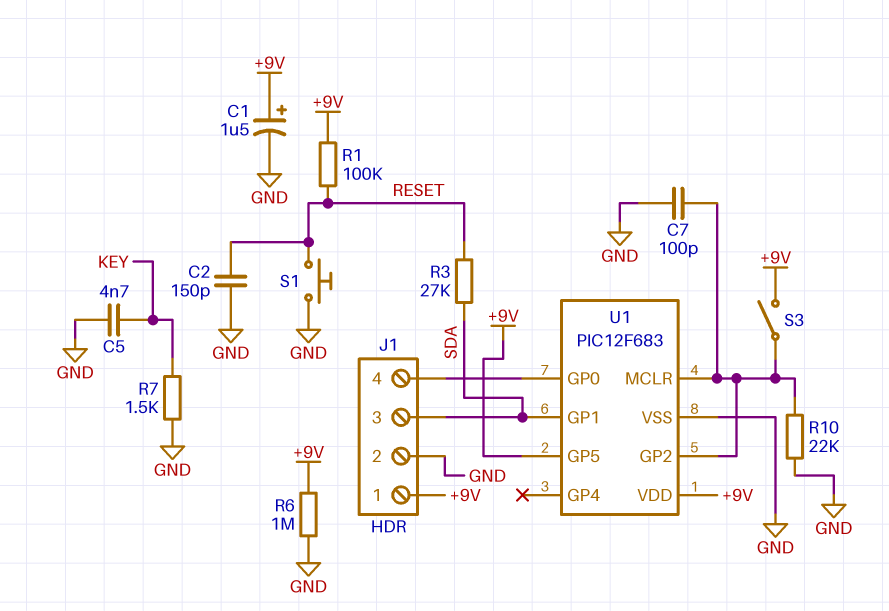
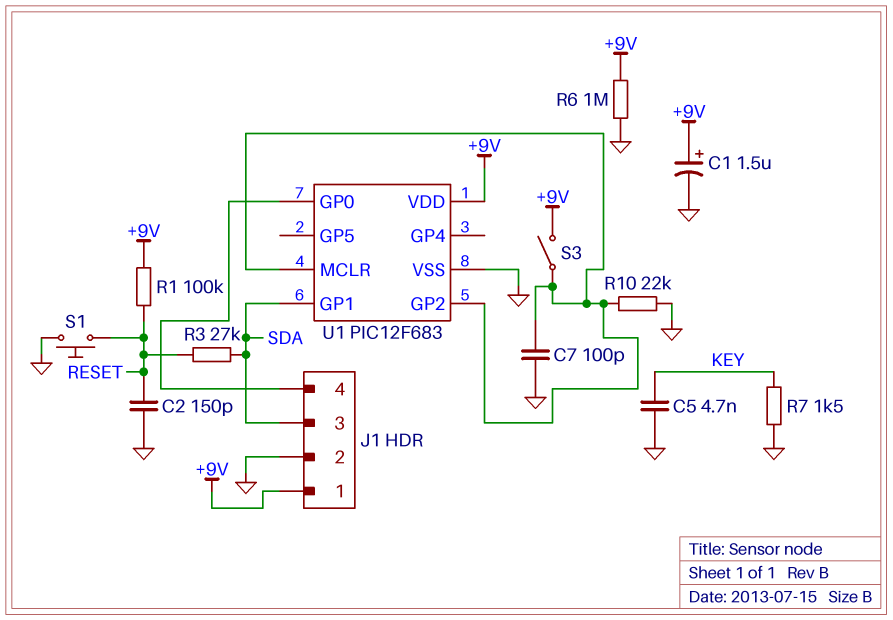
U1 pin GP5: +9V -> none

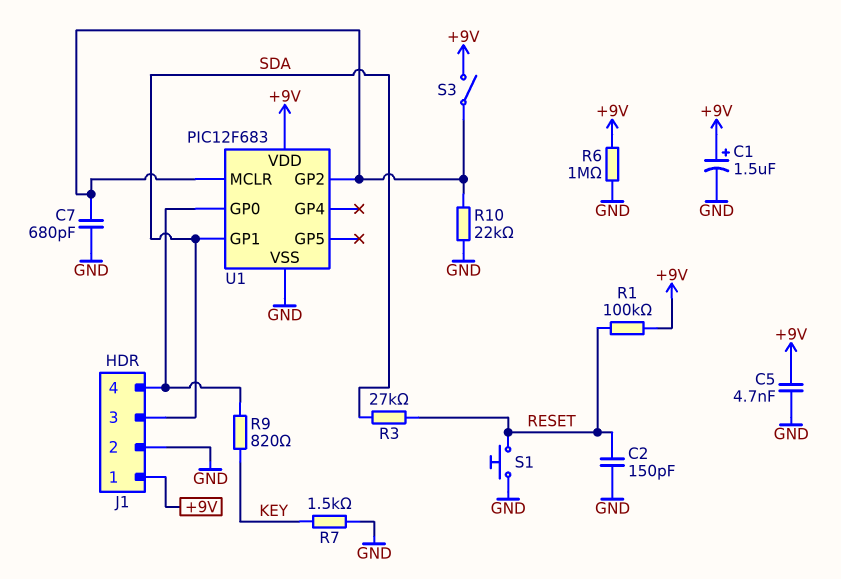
C5: 4.7nF (GND, KEY) -> 4.7nF (+9V, GND)
C7: 100pF (GND, U1/GP2) -> 680pF (GND, U1/GP2)
R9: none -> 820 (J1/4, KEY)

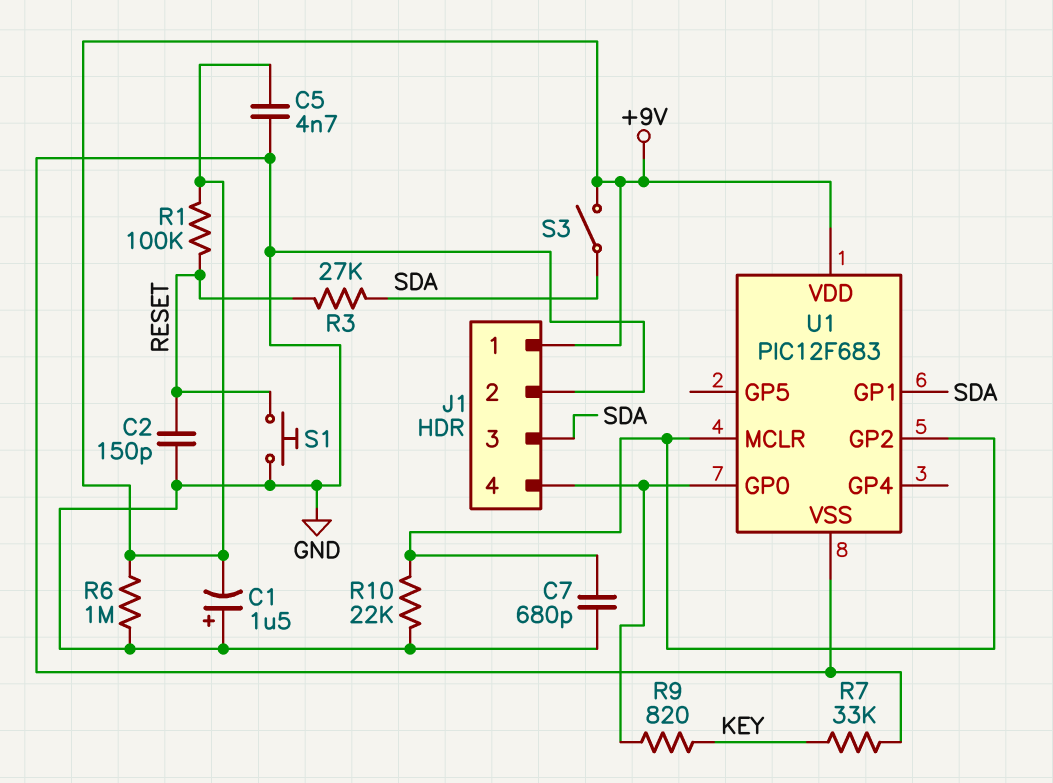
C1: 1.5uF (plus +9V, minus GND) -> 1.5uF (plus GND, minus +9V)
R7: 1.5k (GND, KEY) -> 33k (GND, KEY)
S3: switch (+9V, U1/GP2) -> switch (+9V, SDA)

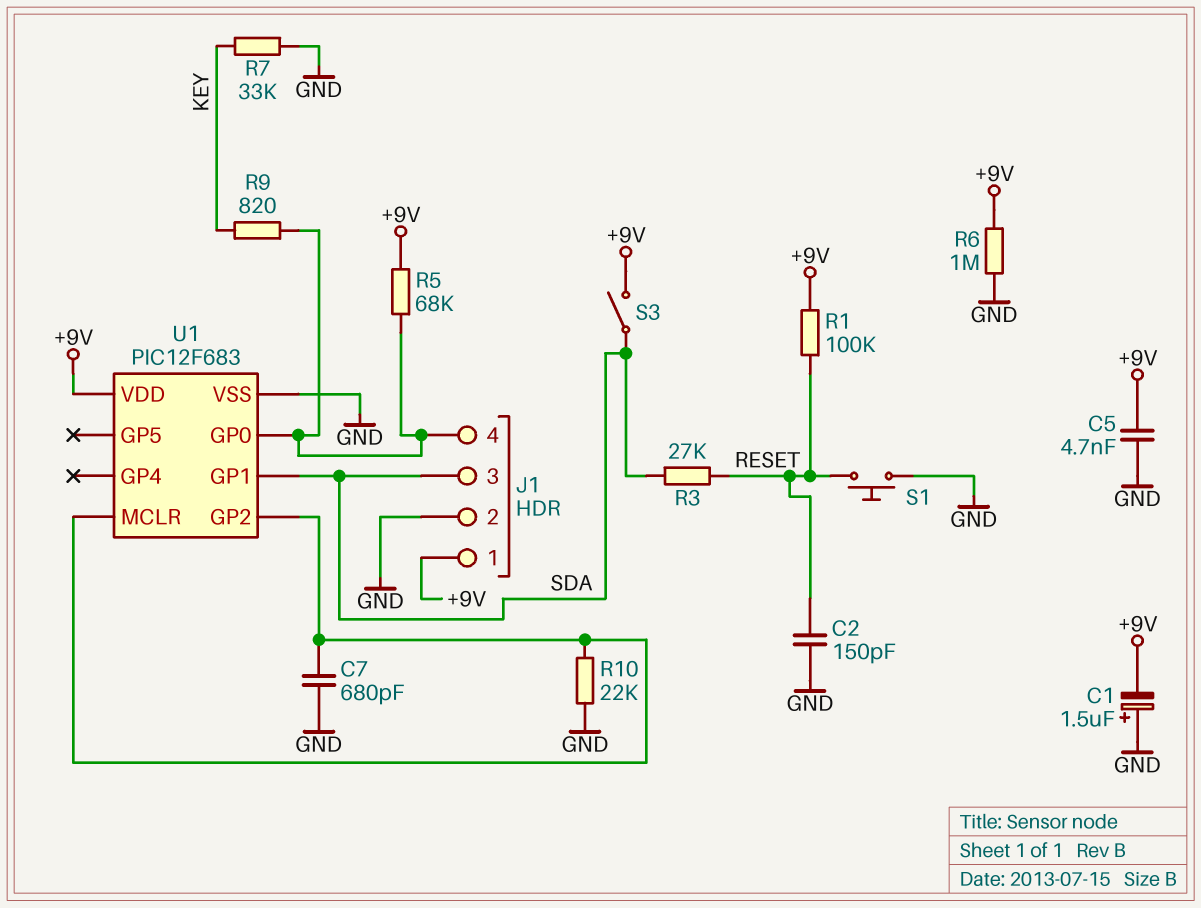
R5: none -> 68k (+9V, J1/4)

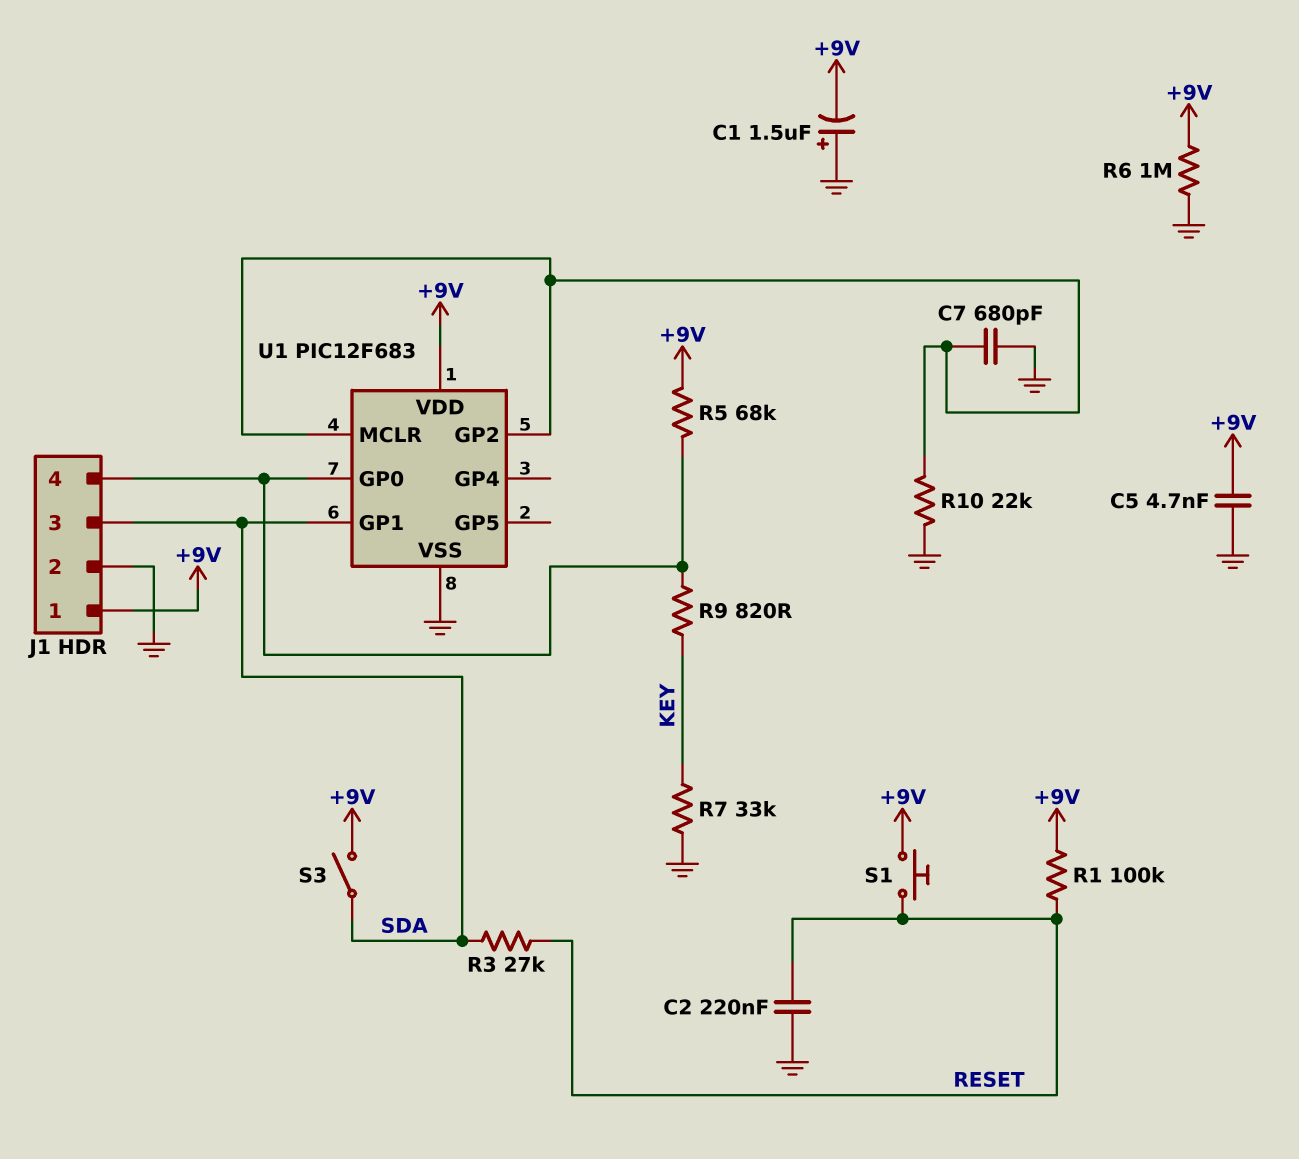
C2: 150pF (GND, RESET) -> 220nF (GND, RESET)
S1: button (GND, RESET) -> button (+9V, RESET)

